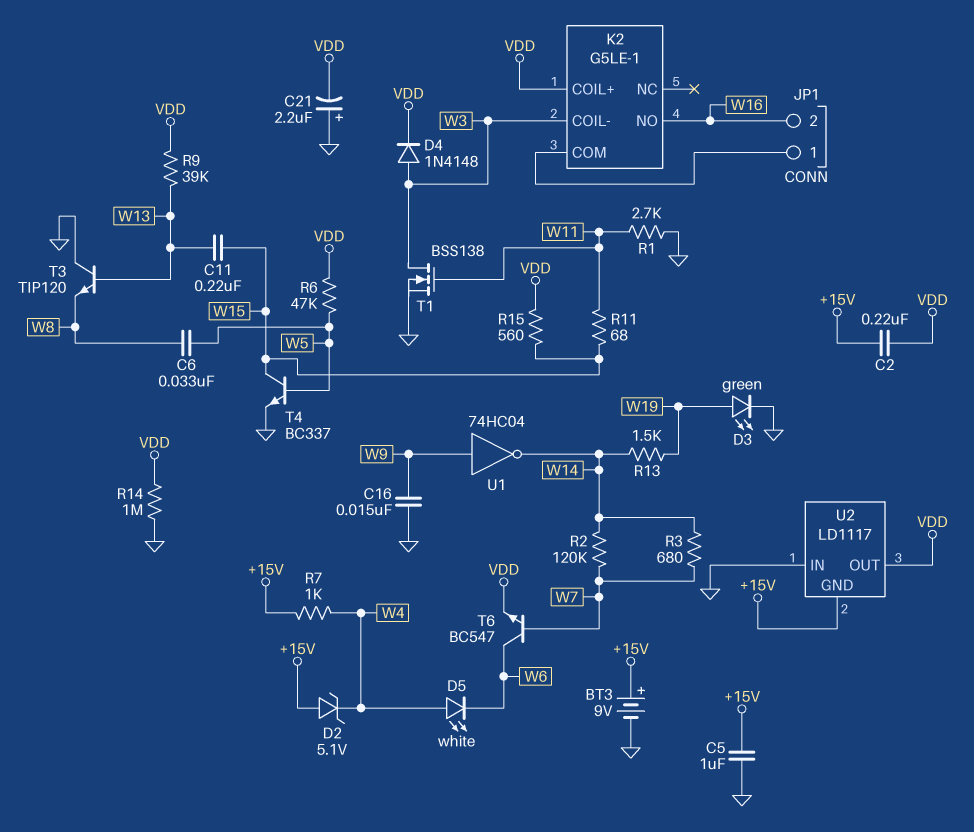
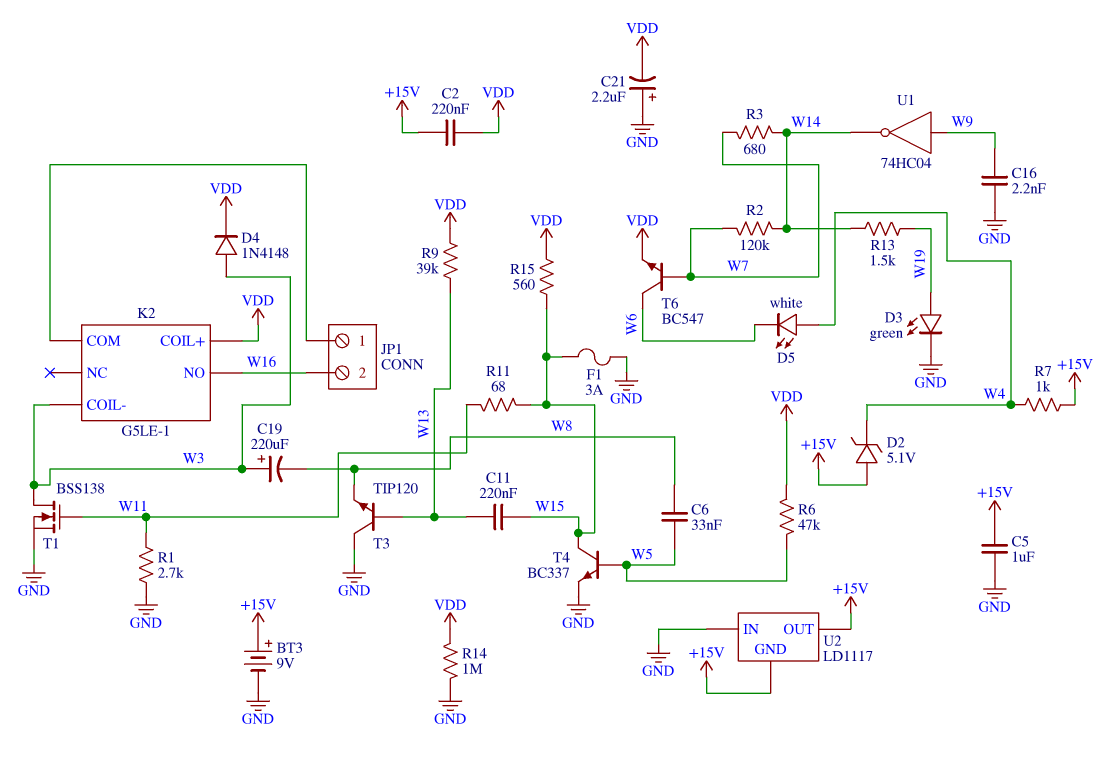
C16: 15nF (GND, W9) -> 2.2nF (GND, W9)
C19: none -> 220uF (plus W3, minus W8)
F1: none -> 3A (GND, W15)
U2 pin OUT: VDD -> +15V

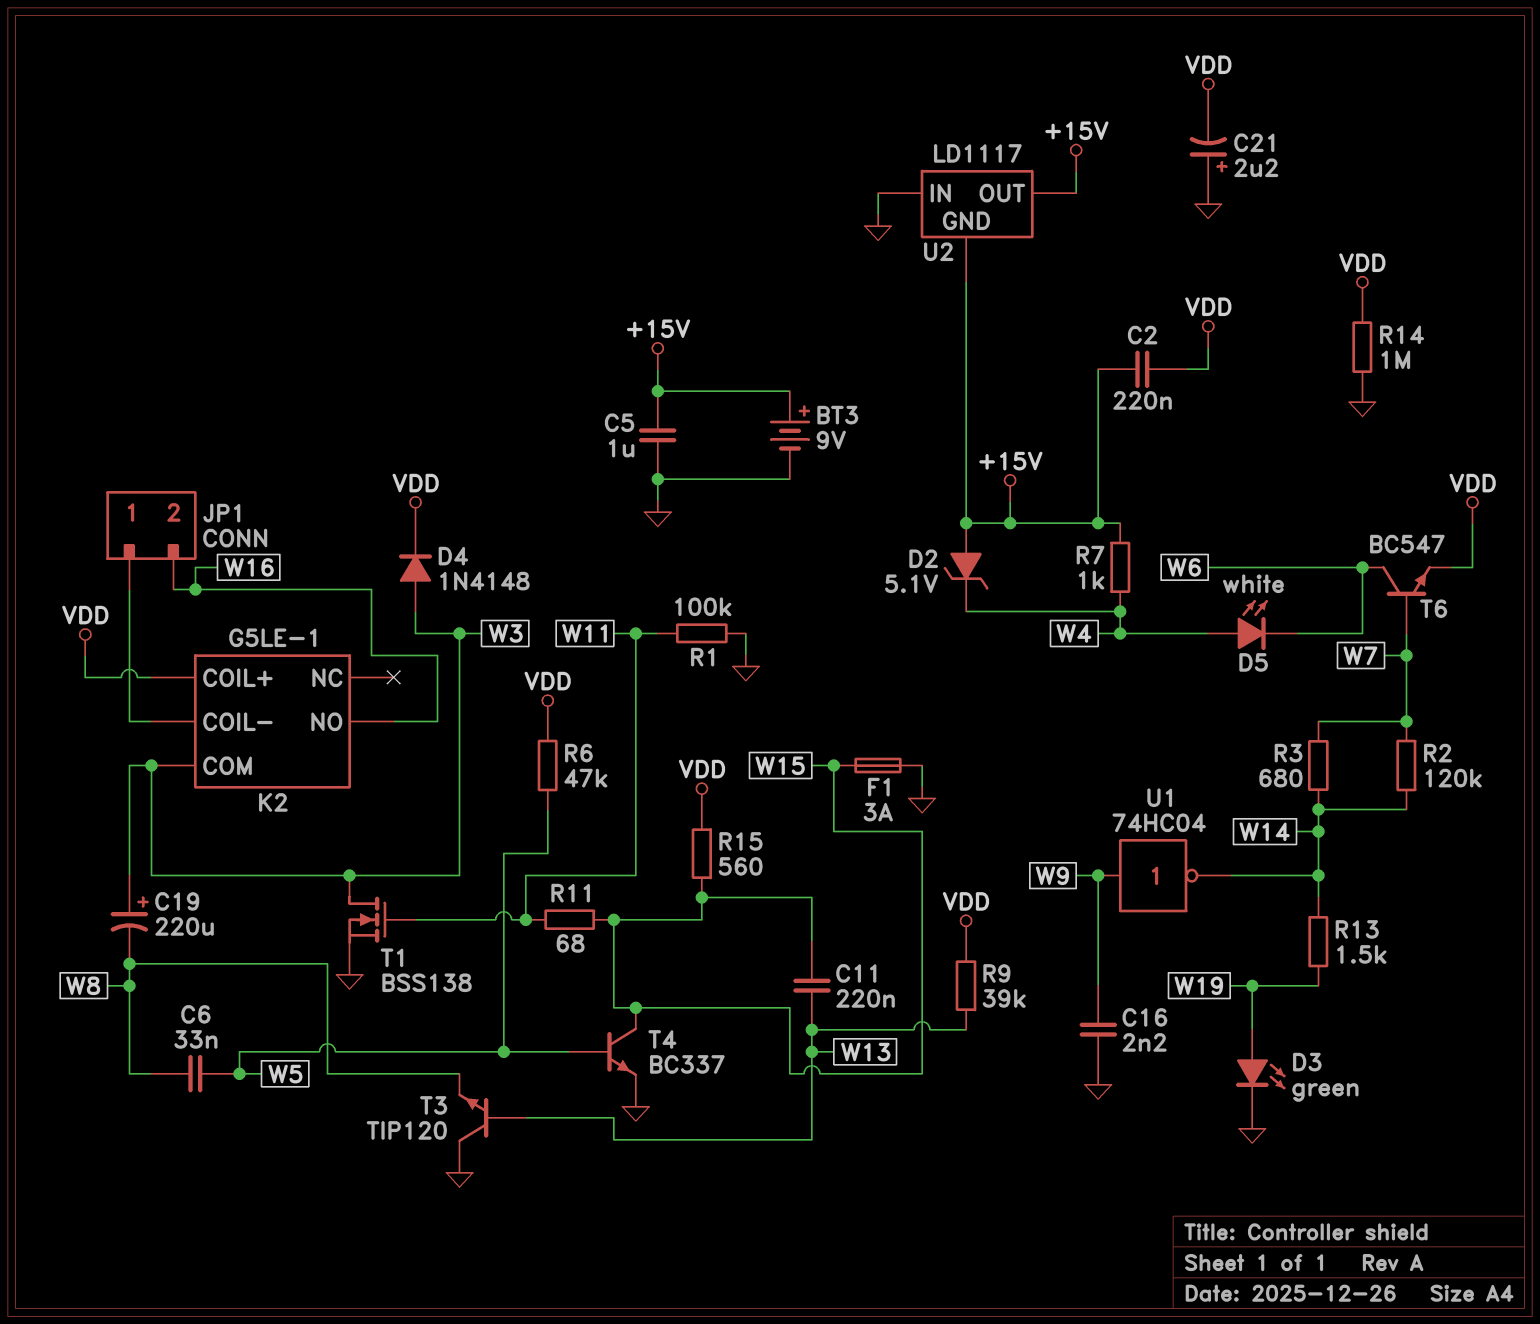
K2 pin COIL-: W3 -> JP1/1
K2 pin COM: JP1/1 -> W3
R1: 2.7k (GND, W11) -> 100k (GND, W11)

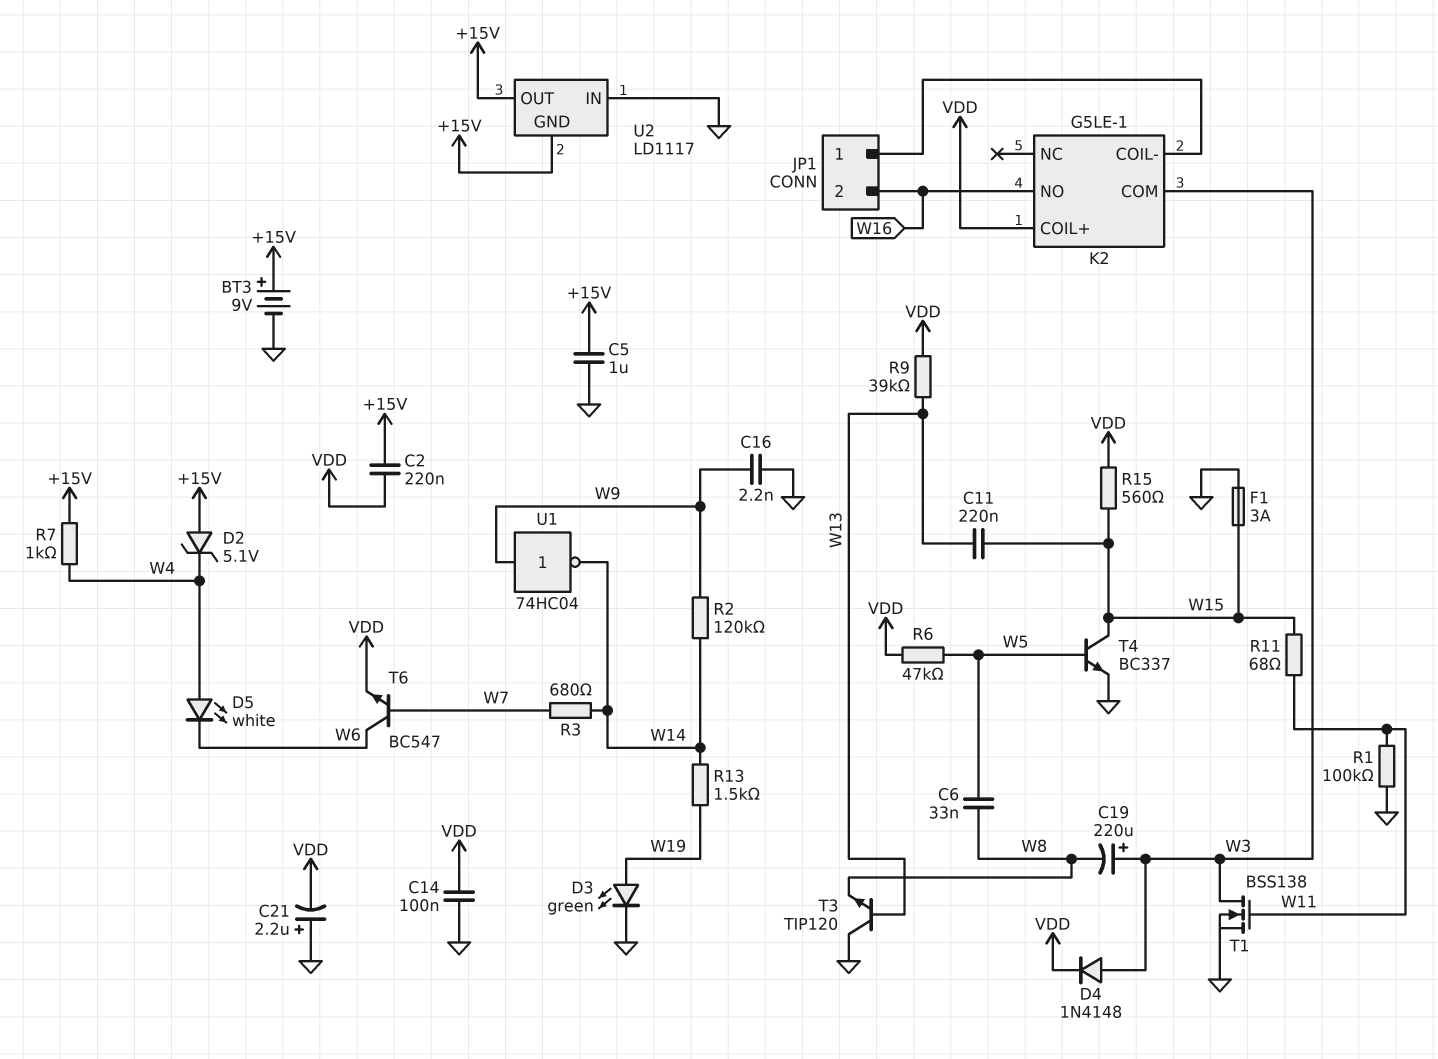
C14: none -> 100nF (GND, VDD)
R2: 120k (W7, W14) -> 120k (W9, W14)
R14: 1M (GND, VDD) -> none

